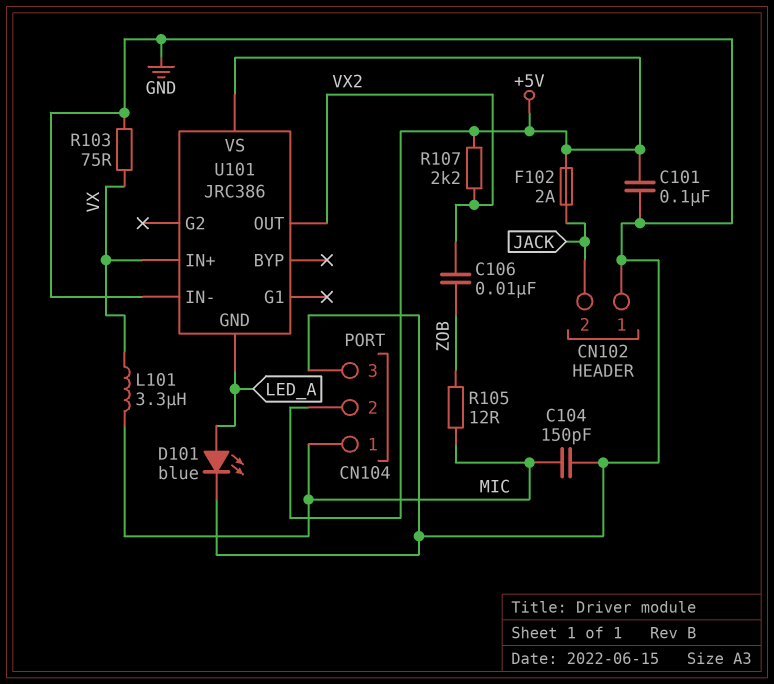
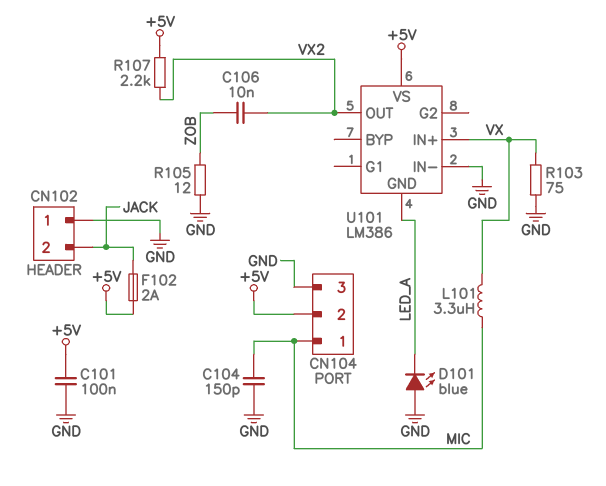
D101: LED blue (A LED_A, K GND) -> LED blue (A GND, K LED_A)
R105: 12 (MIC, ZOB) -> 12 (GND, ZOB)
U101: JRC386 -> LM386

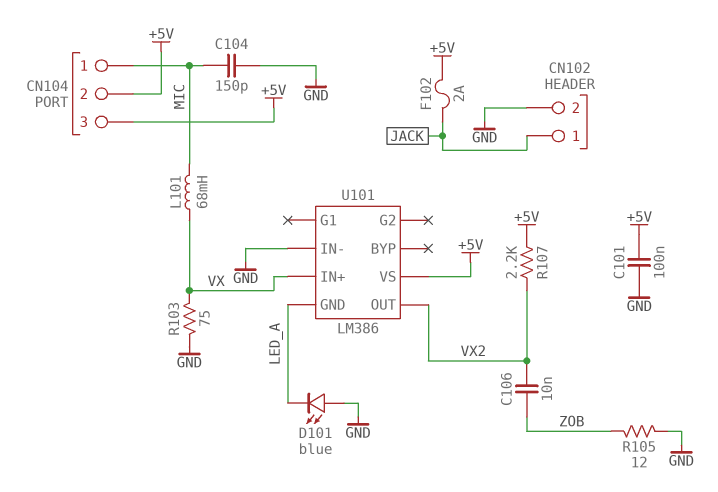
CN102 pin 1: GND -> JACK
CN102 pin 2: JACK -> GND
CN104 pin 3: GND -> +5V
L101: 3.3uH (MIC, VX) -> 68mH (MIC, VX)

